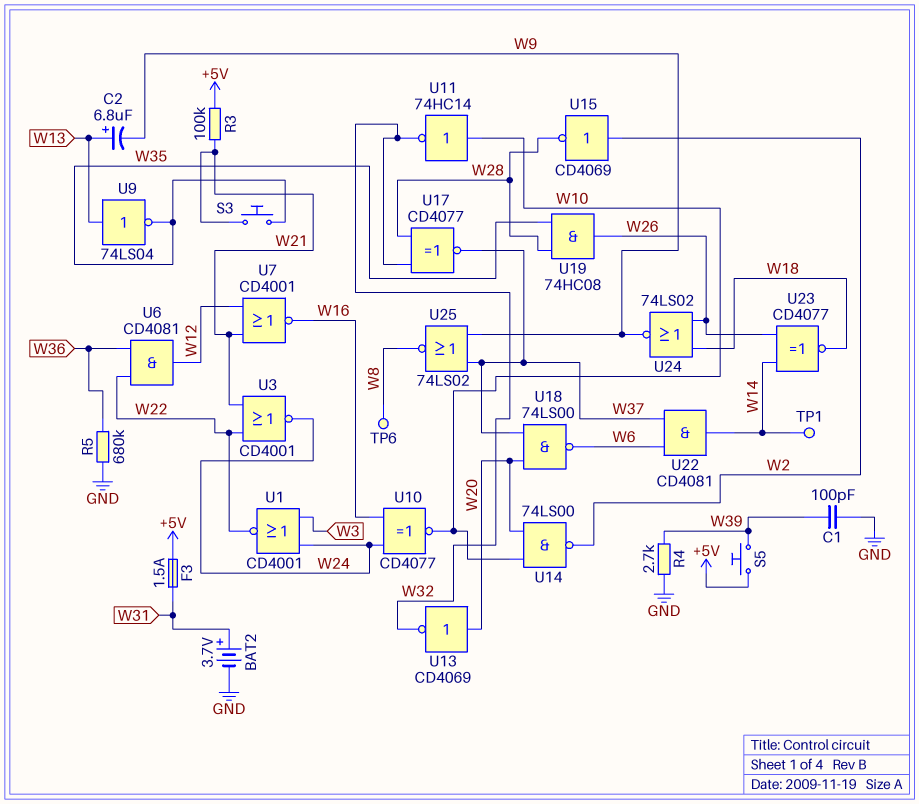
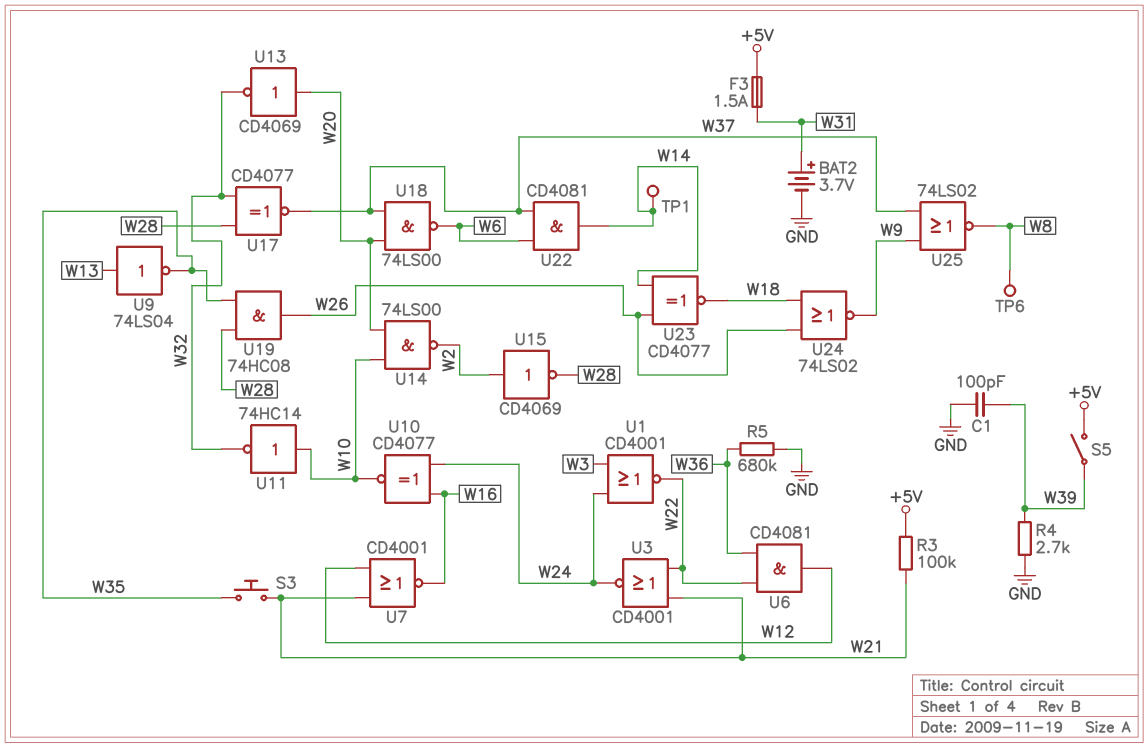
C2: 6.8uF (plus W13, minus W9) -> none
S5: button (+5V, W39) -> switch (+5V, W39)

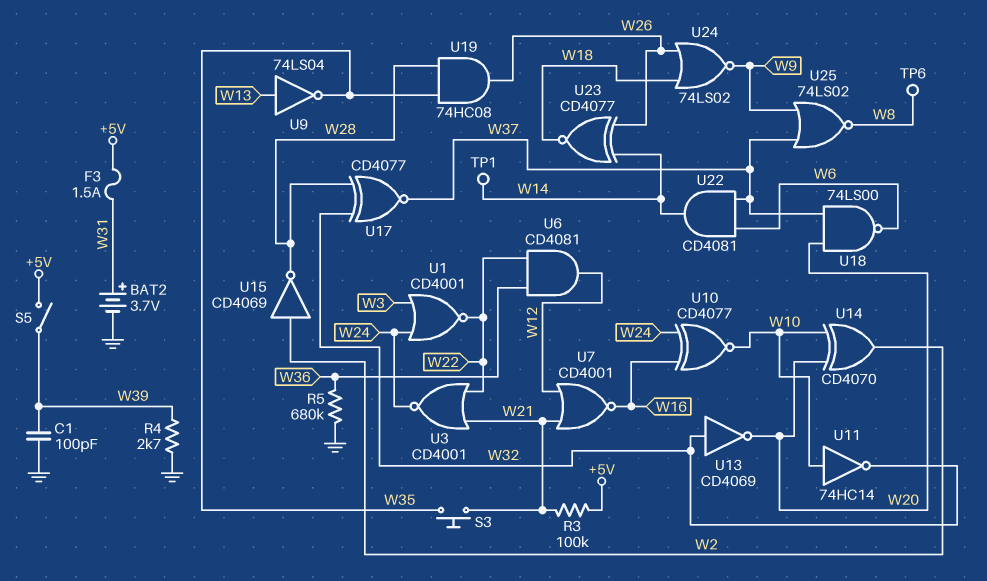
U13: NOT CD4069 (in W20, out W32) -> NOT CD4069 (in W32, out W20)
U14: NAND 74LS00 (in W10, in W20, out W2) -> XOR CD4070 (in W10, in W20, out W2)

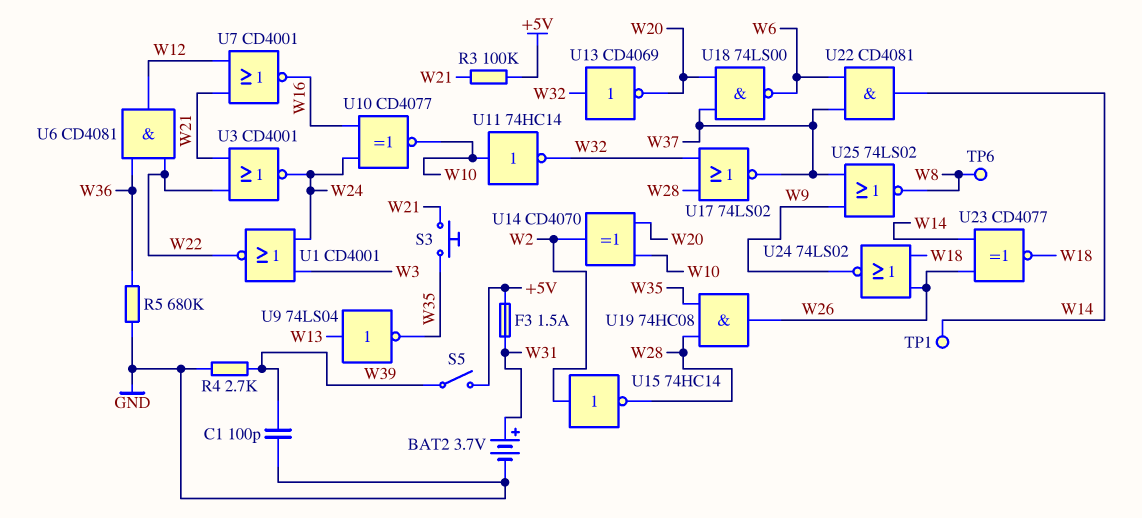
U15: NOT CD4069 (in W2, out W28) -> NOT 74HC14 (in W2, out W28)
U17: XNOR CD4077 (in W28, in W32, out W37) -> NOR 74LS02 (in W28, in W32, out W37)

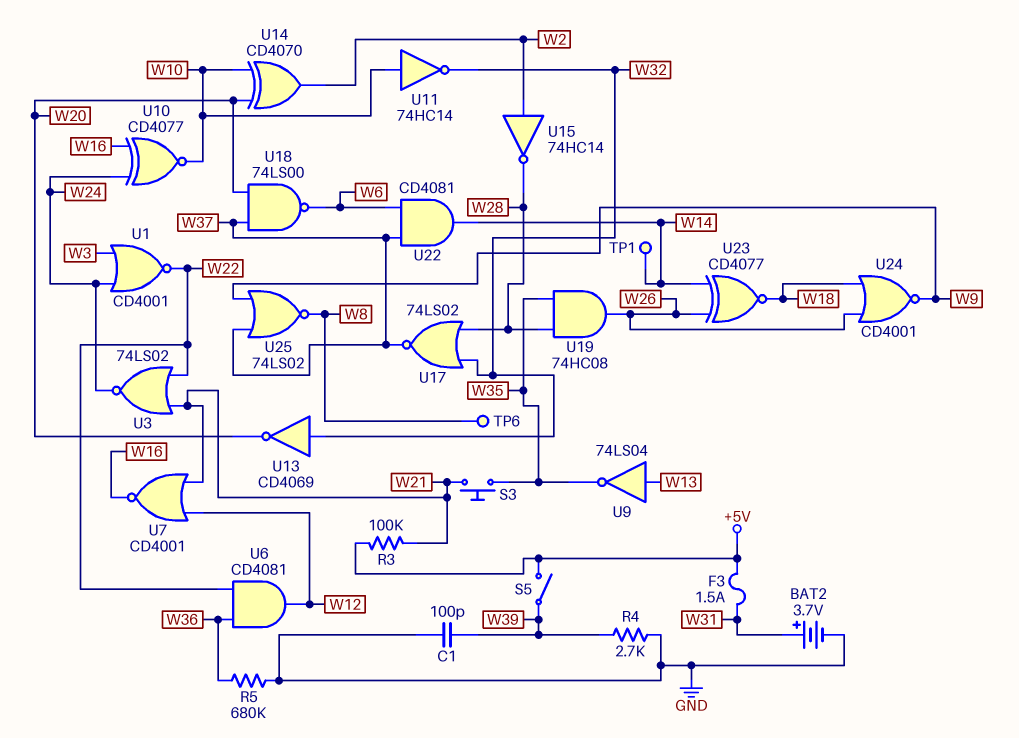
U3: NOR CD4001 (in W21, in W22, out W24) -> NOR 74LS02 (in W21, in W22, out W24)
U24: NOR 74LS02 (in W18, in W26, out W9) -> NOR CD4001 (in W18, in W26, out W9)

